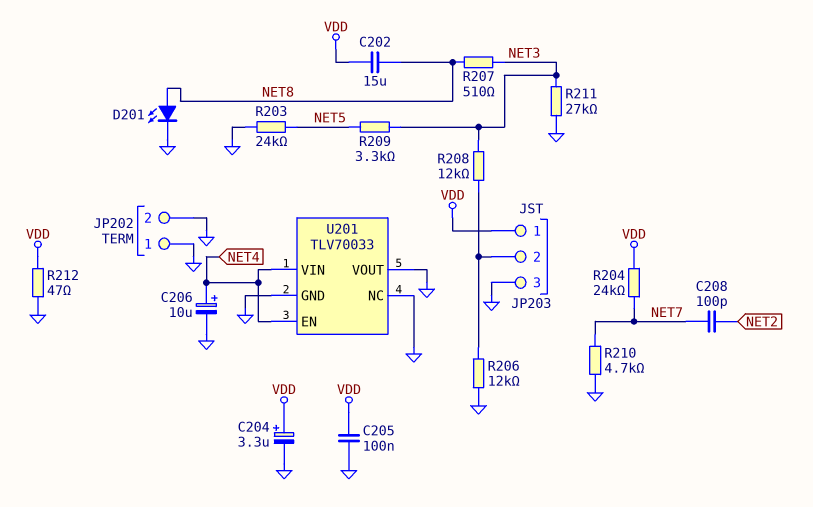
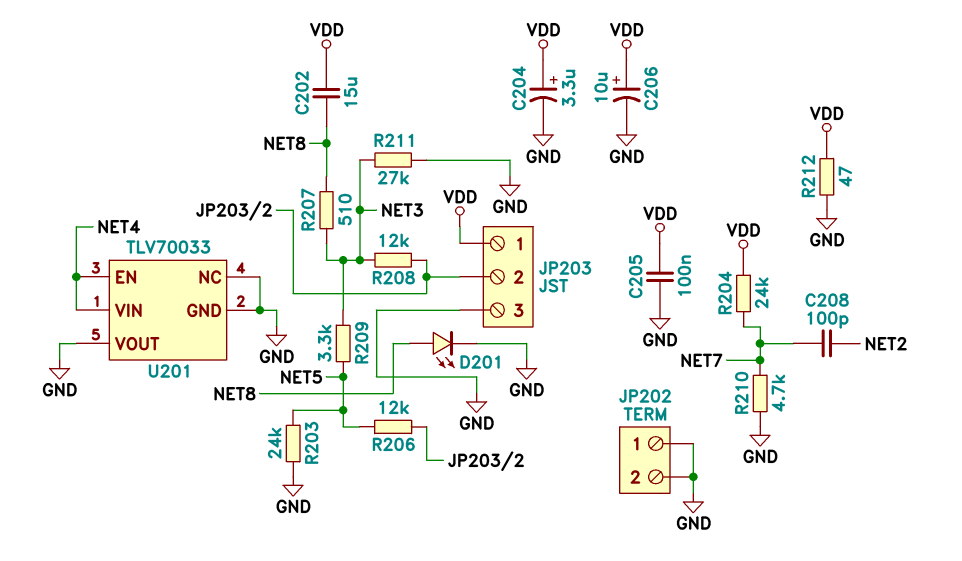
C206: 10uF (plus NET4, minus GND) -> 10uF (plus VDD, minus GND)
R206: 12k (GND, JP203/2) -> 12k (JP203/2, NET5)

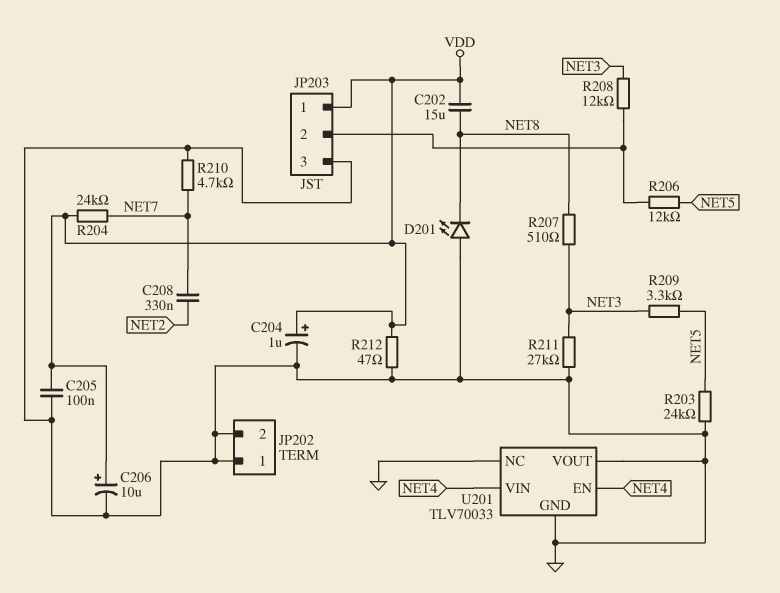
C204: 3.3uF (plus VDD, minus GND) -> 1uF (plus VDD, minus GND)
C208: 100pF (NET2, NET7) -> 330nF (NET2, NET7)
D201: LED (A NET8, K GND) -> LED (A GND, K NET8)

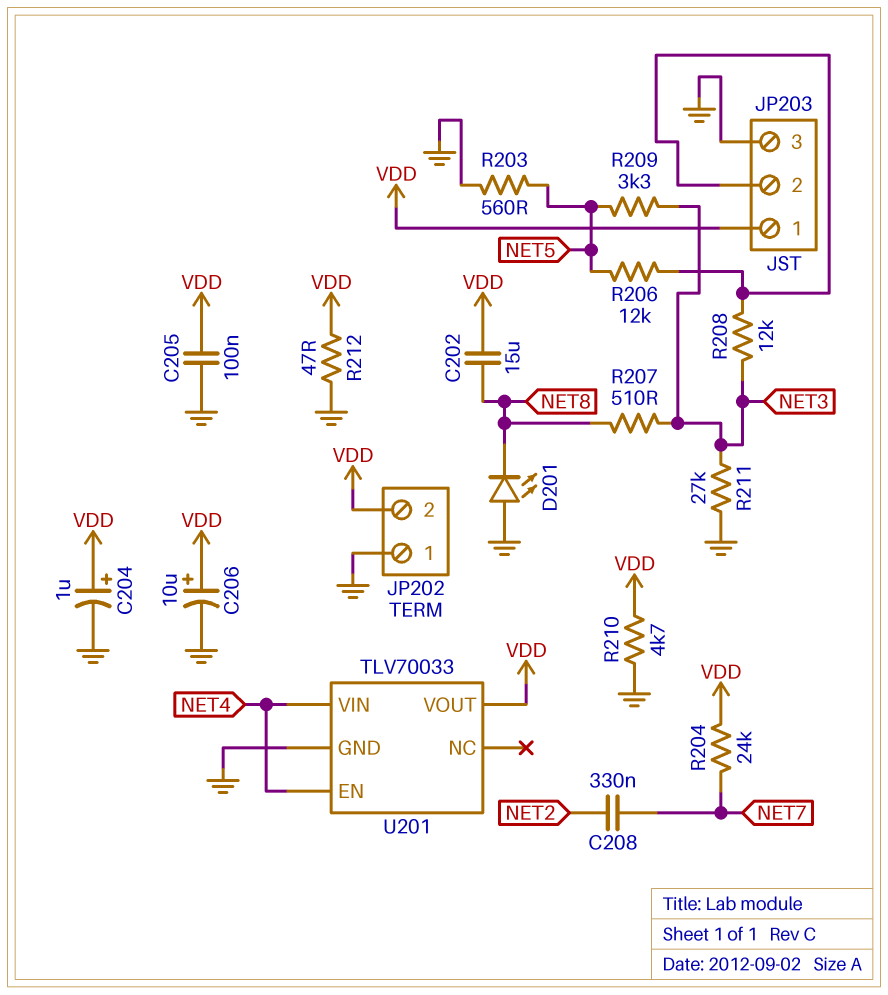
JP202 pin 2: GND -> VDD
R203: 24k (GND, NET5) -> 560 (GND, NET5)
R210: 4.7k (GND, NET7) -> 4.7k (GND, VDD)
U201 pin NC: GND -> none
U201 pin VOUT: GND -> VDD

